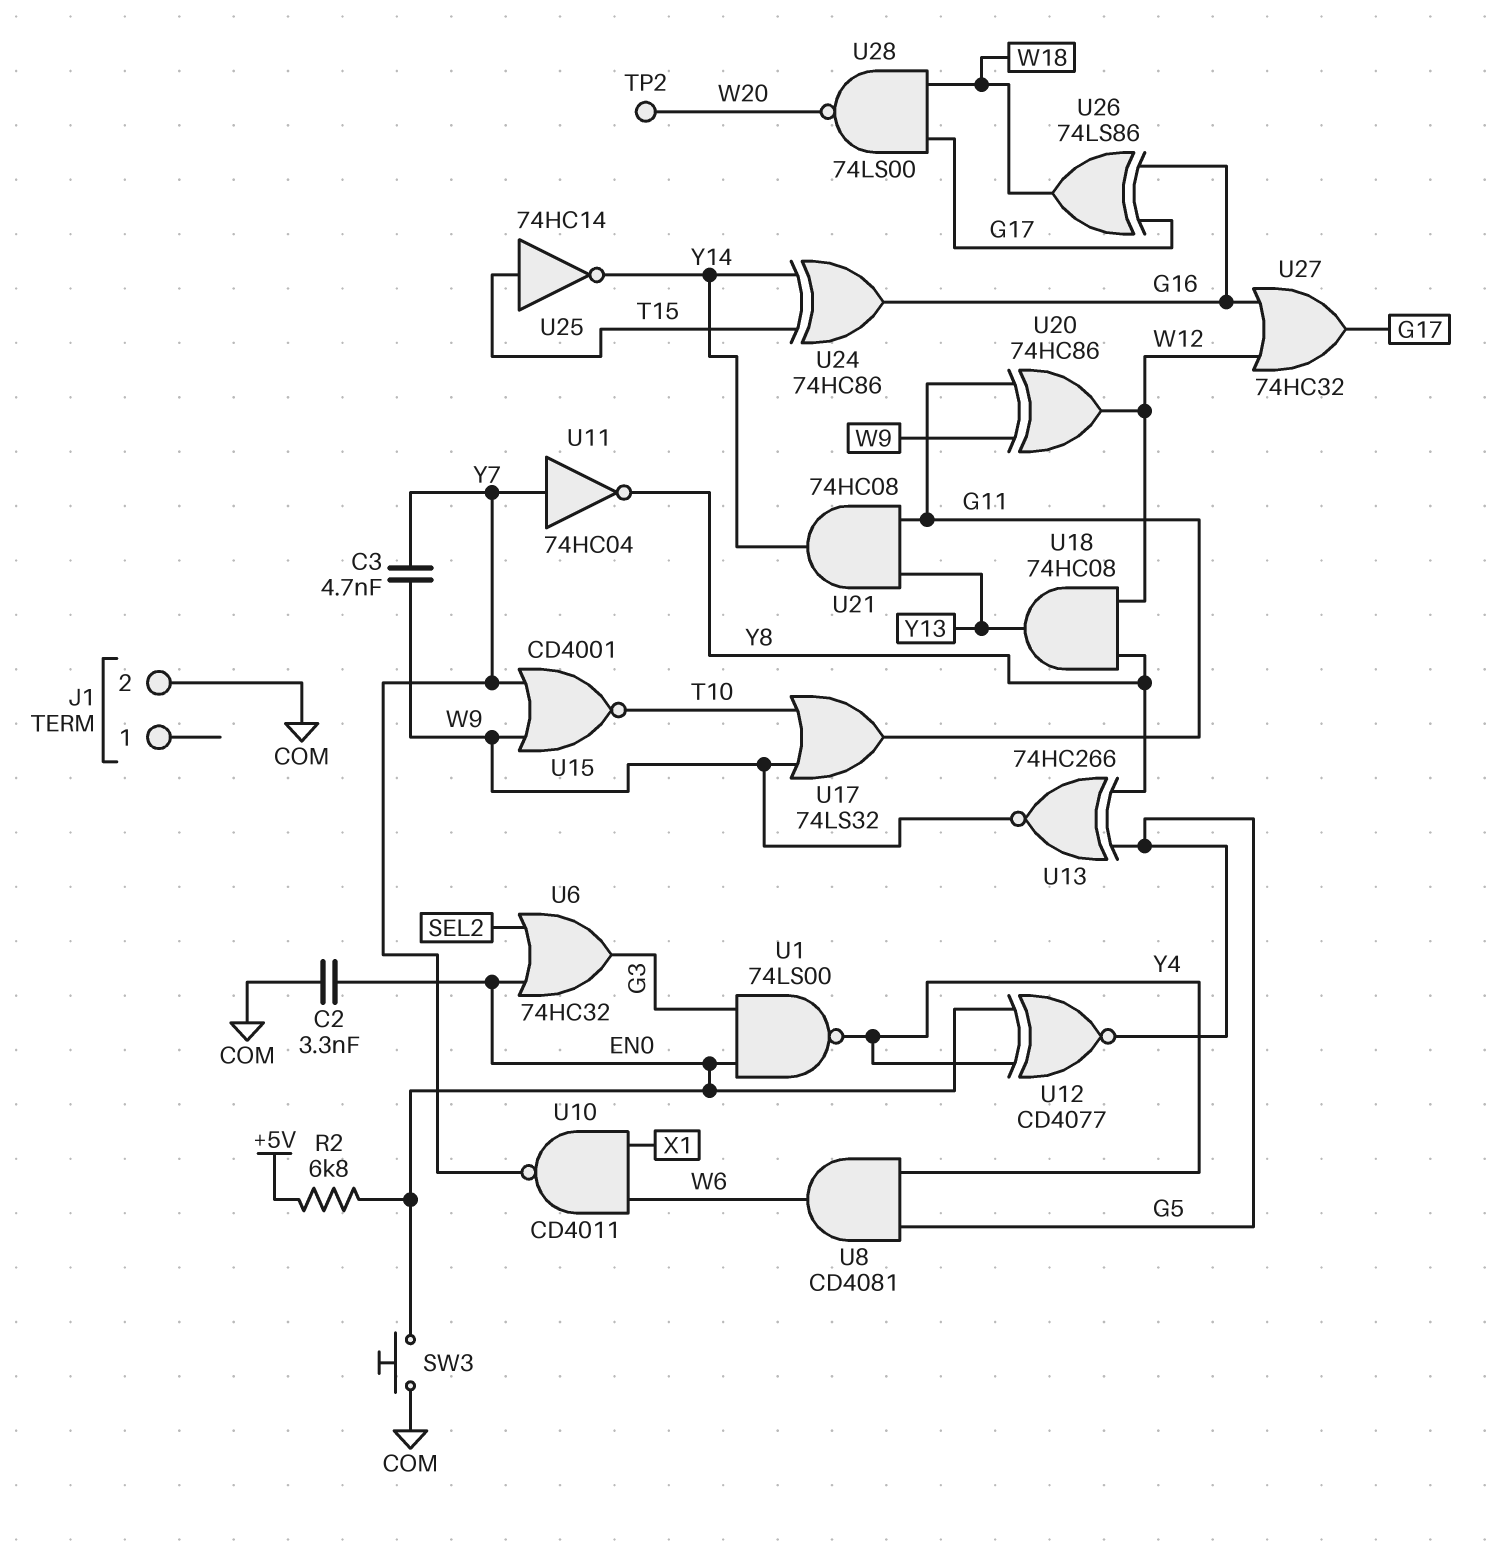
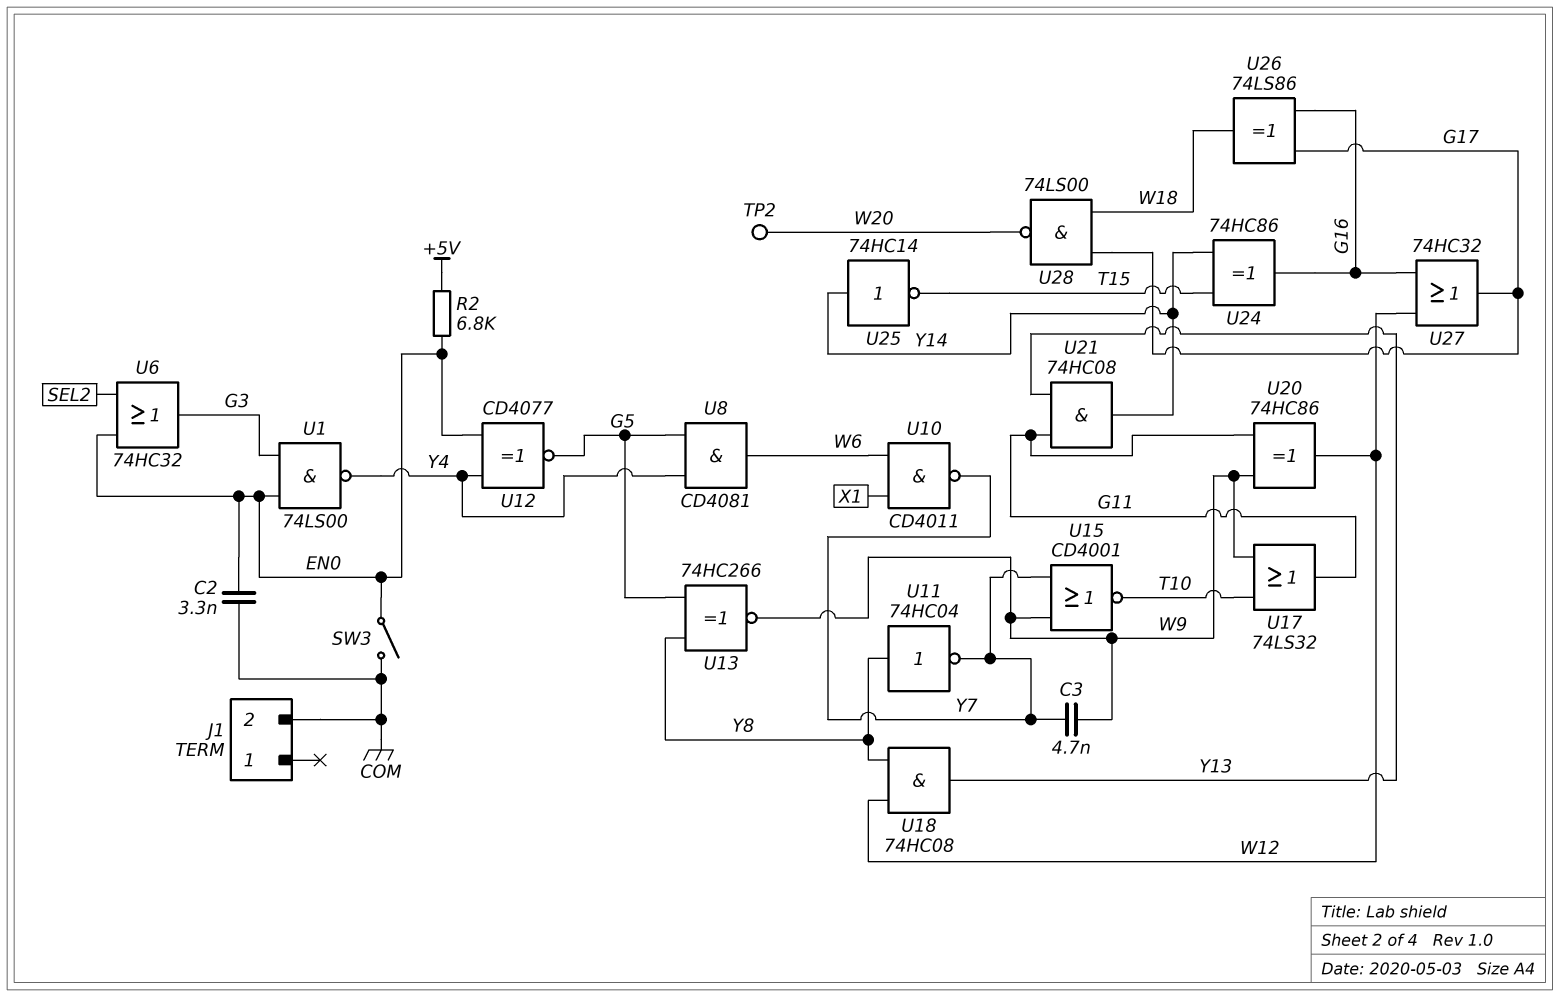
SW3: button (COM, EN0) -> switch (COM, EN0)
U11: NOT 74HC04 (in Y7, out Y8) -> NOT 74HC04 (in Y8, out Y7)
U25: NOT 74HC14 (in T15, out Y14) -> NOT 74HC14 (in Y14, out T15)

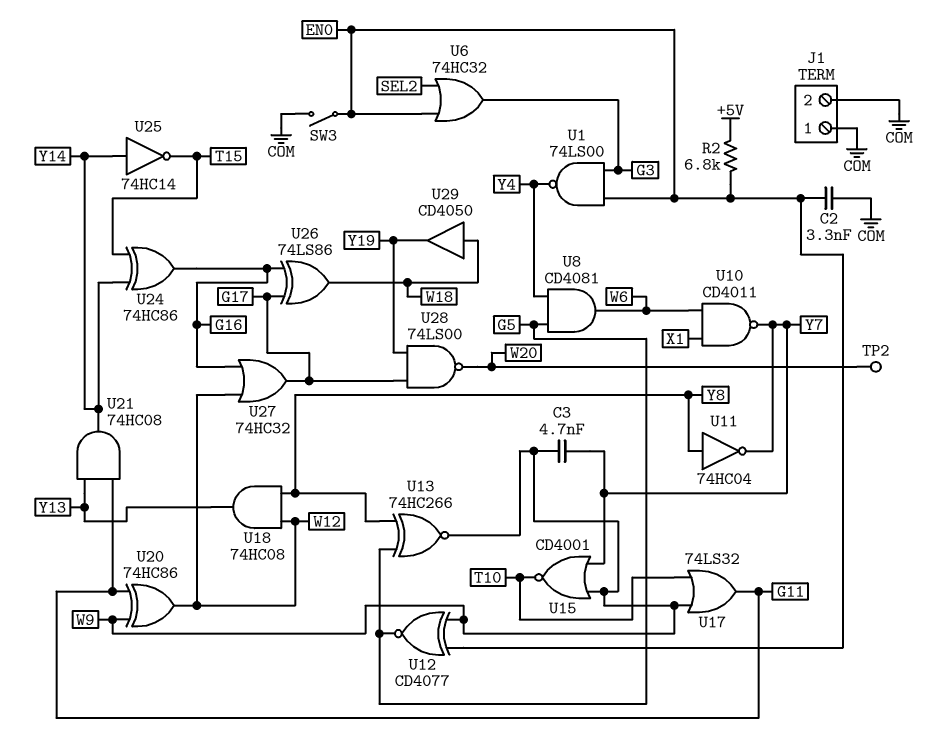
J1 pin 1: none -> COM
U12: XNOR CD4077 (in EN0, in Y4, out G5) -> XNOR CD4077 (in EN0, in W9, out G5)
U28: NAND 74LS00 (in G17, in W18, out W20) -> NAND 74LS00 (in G17, in Y19, out W20)
U29: none -> buffer CD4050 (in W18, out Y19)

